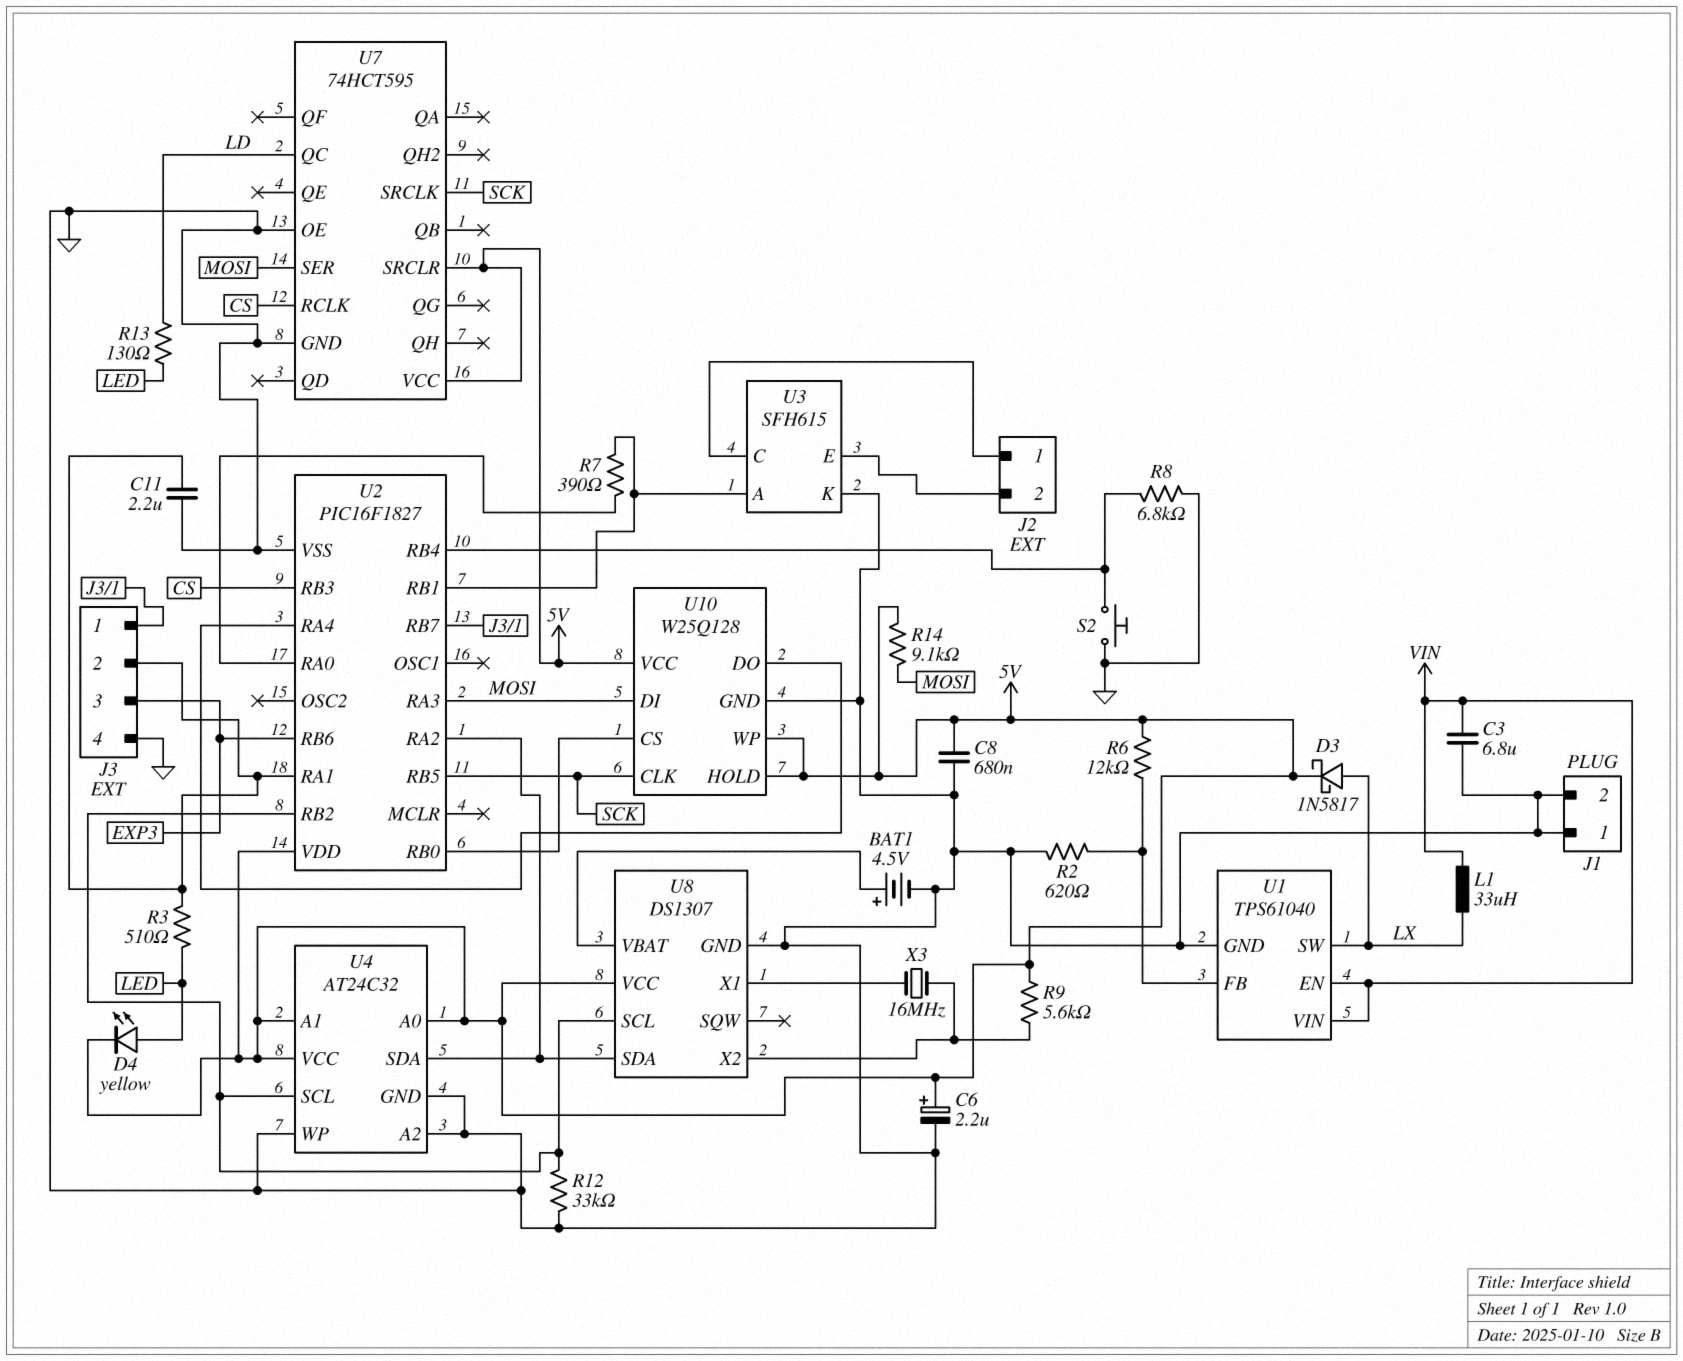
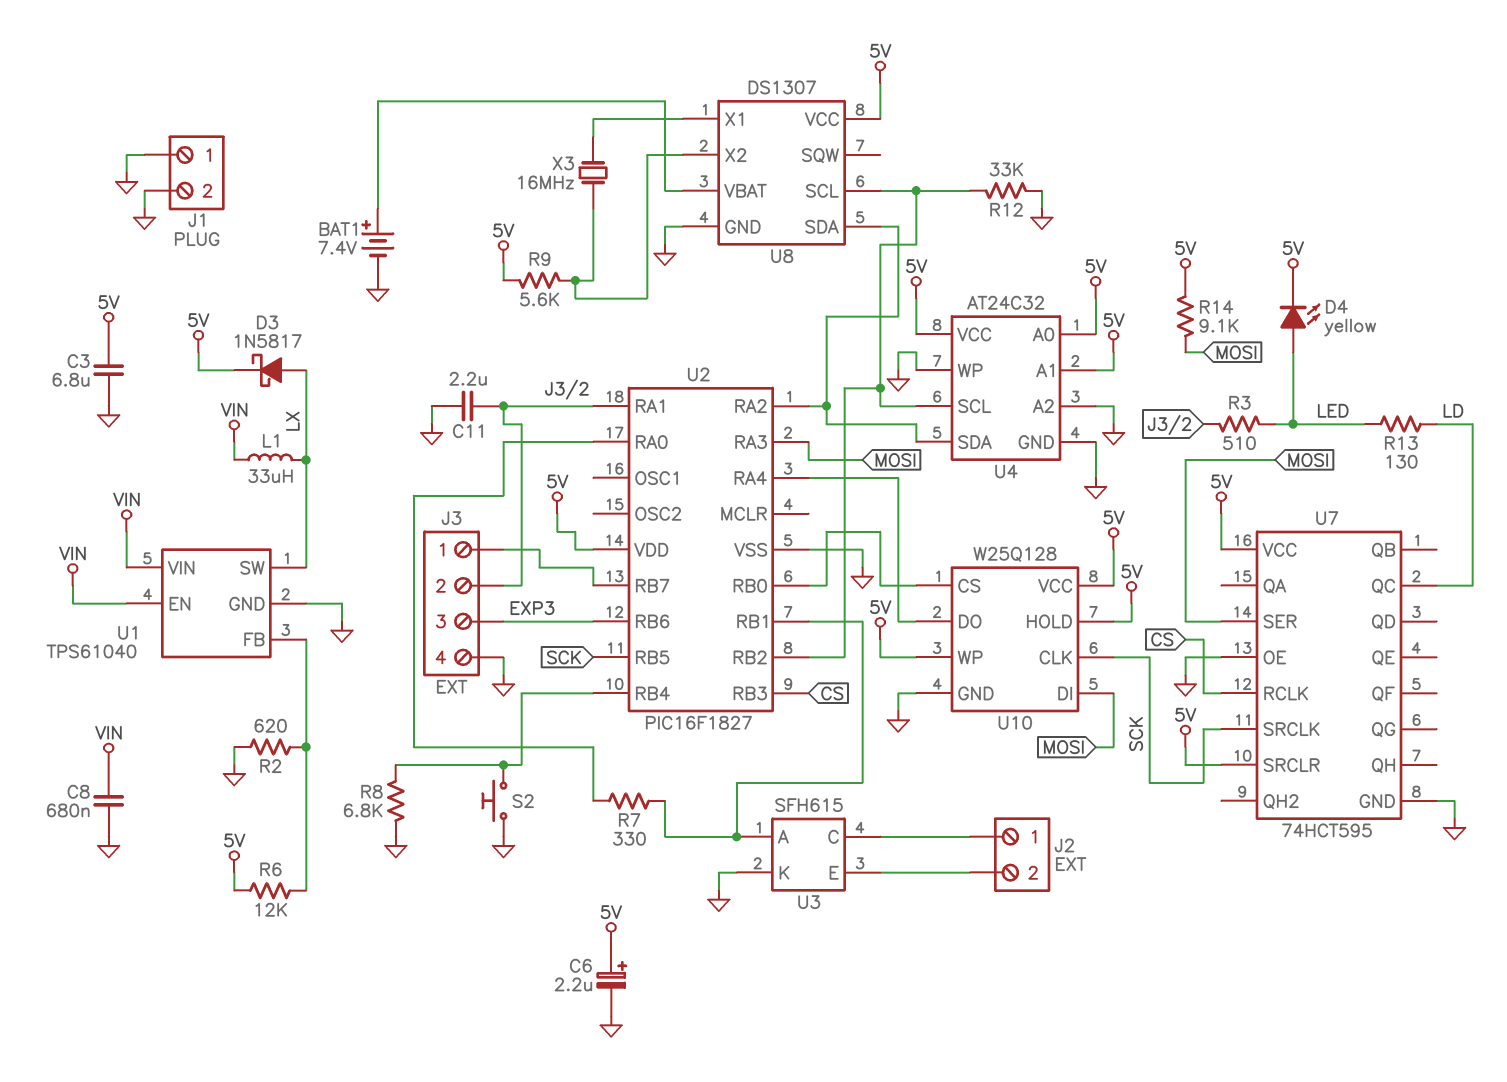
BAT1: 4.5V (plus U8/VBAT, minus GND) -> 7.4V (plus U8/VBAT, minus GND)
C3: 6.8uF (GND, VIN) -> 6.8uF (5V, GND)
C8: 680nF (5V, GND) -> 680nF (GND, VIN)
R7: 390 (U2/RA0, U2/RB1) -> 330 (U2/RA0, U2/RB1)

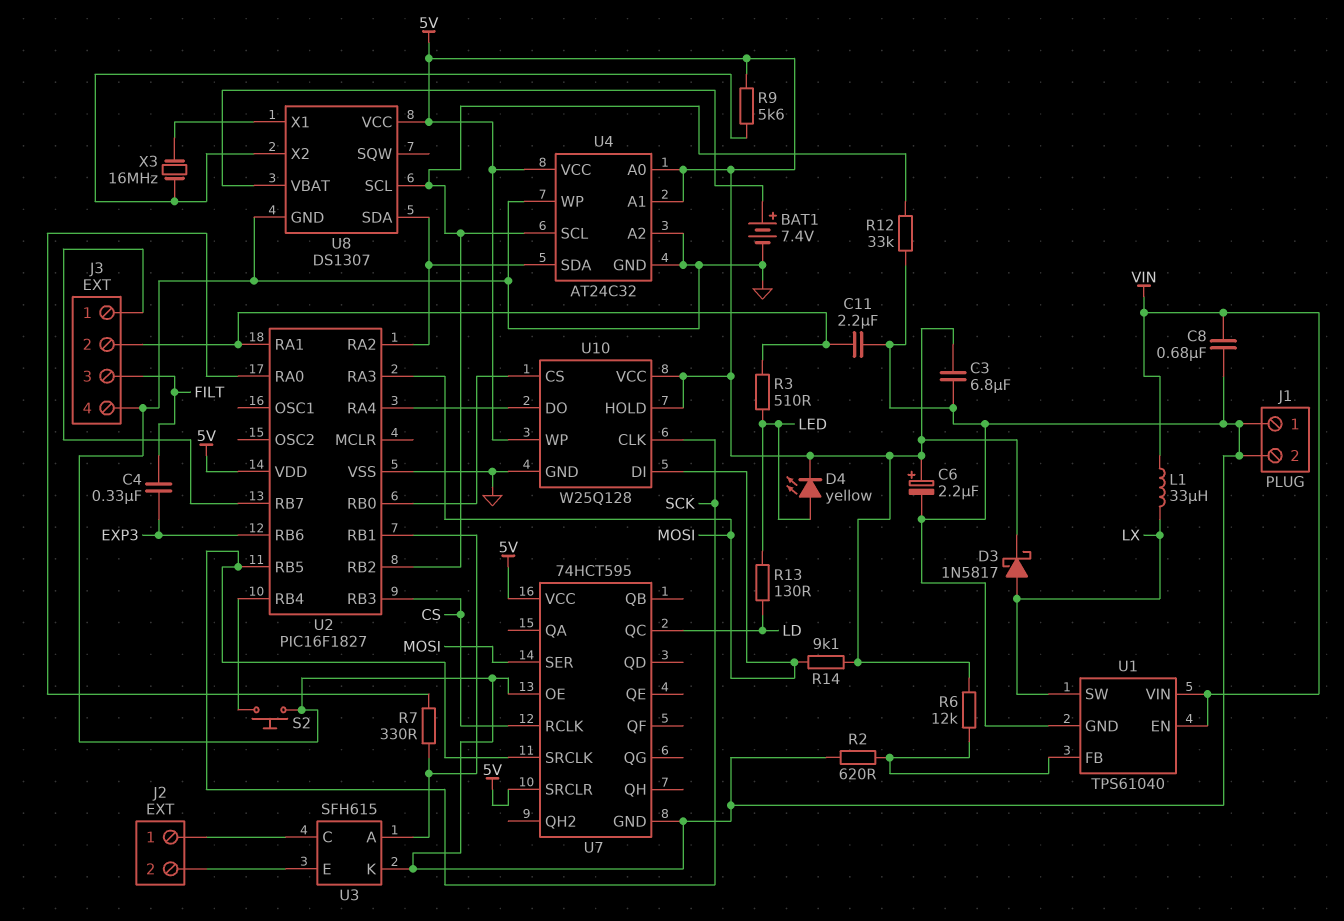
C4: none -> 330nF (EXP3, FILT)
J3 pin 3: EXP3 -> FILT
R8: 6.8k (GND, U2/RB4) -> none

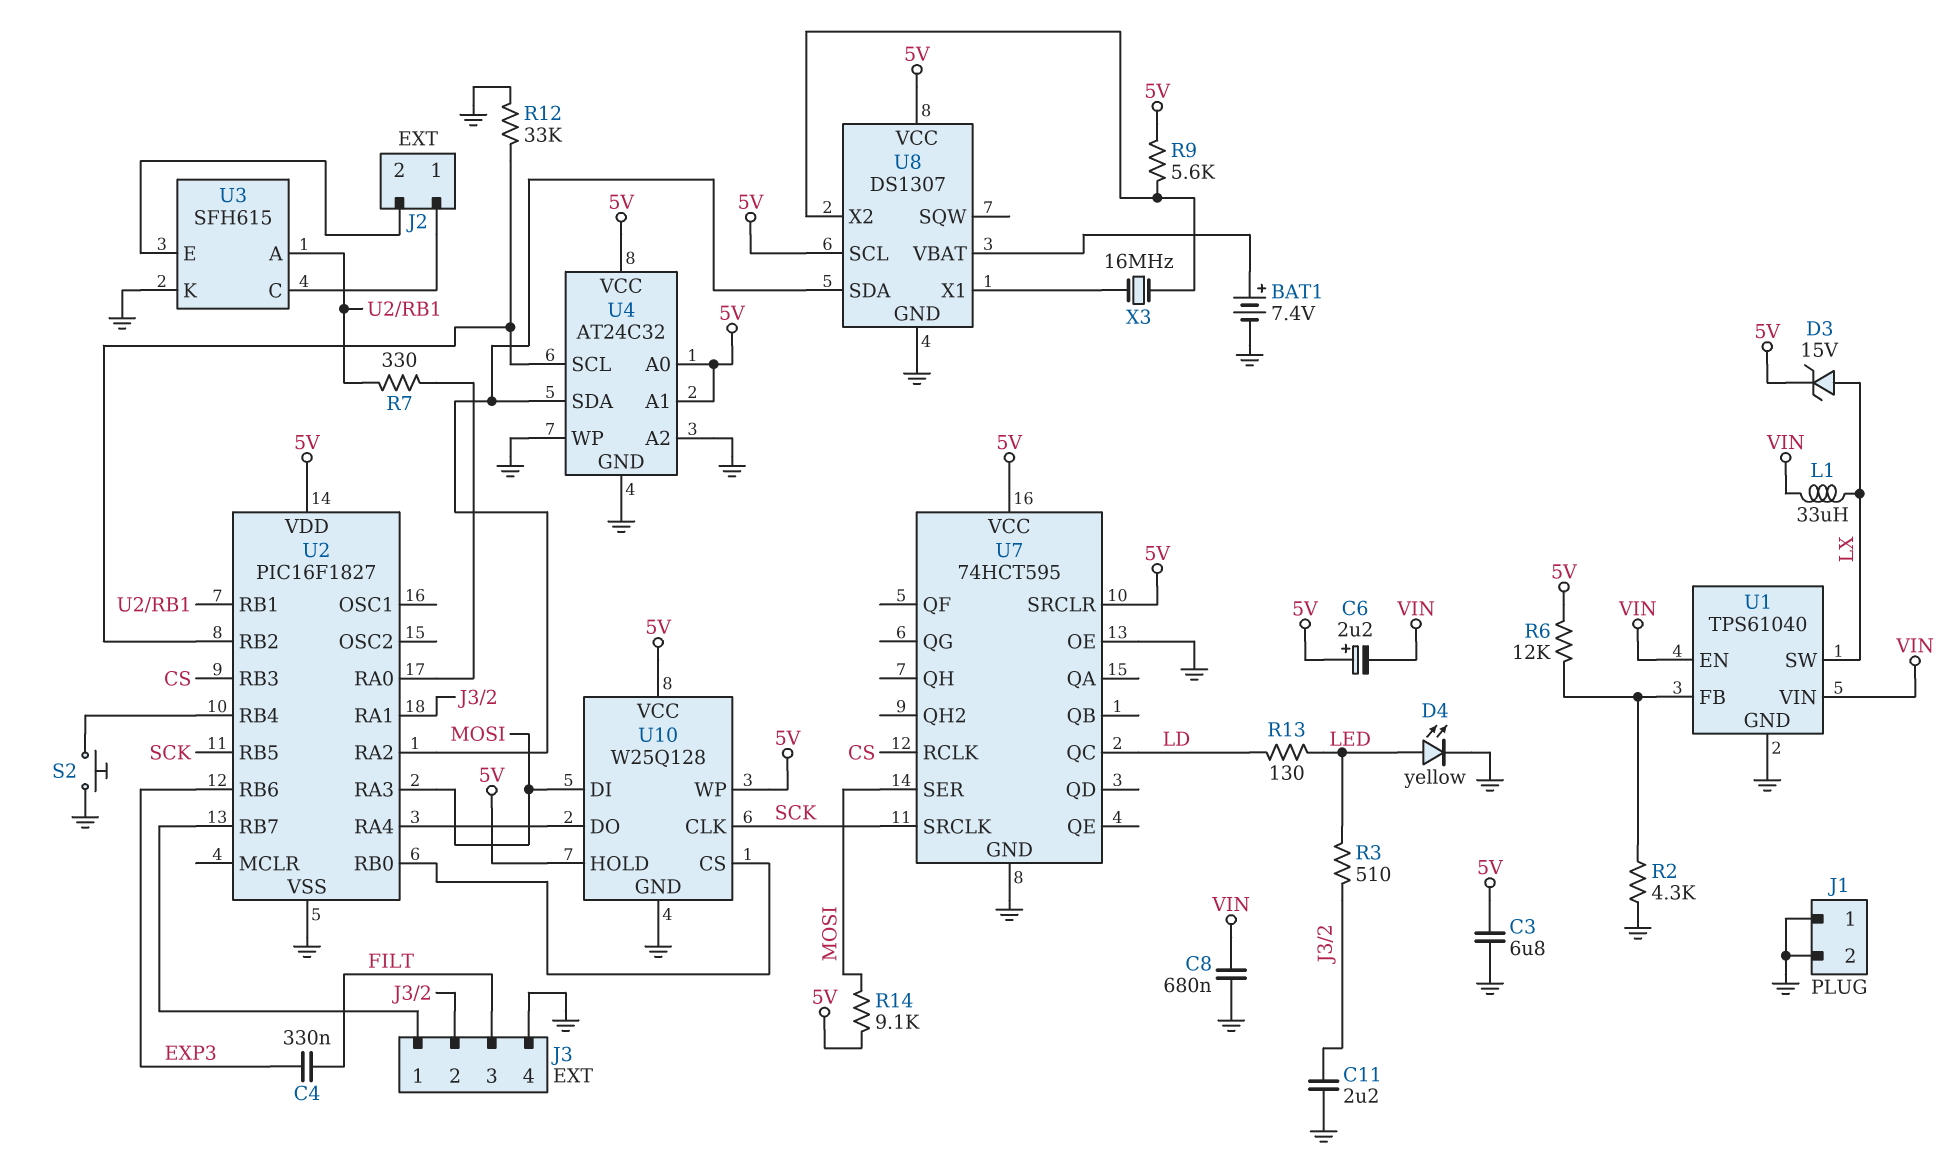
C6: 2.2uF (plus 5V, minus GND) -> 2.2uF (plus 5V, minus VIN)
D3: schottky 1N5817 (A LX, K 5V) -> zener 15V (A LX, K 5V)
D4: LED yellow (A LED, K 5V) -> LED yellow (A LED, K GND)
R2: 620 (GND, U1/FB) -> 4.3k (GND, U1/FB)
U8 pin SCL: U2/RB2 -> 5V

